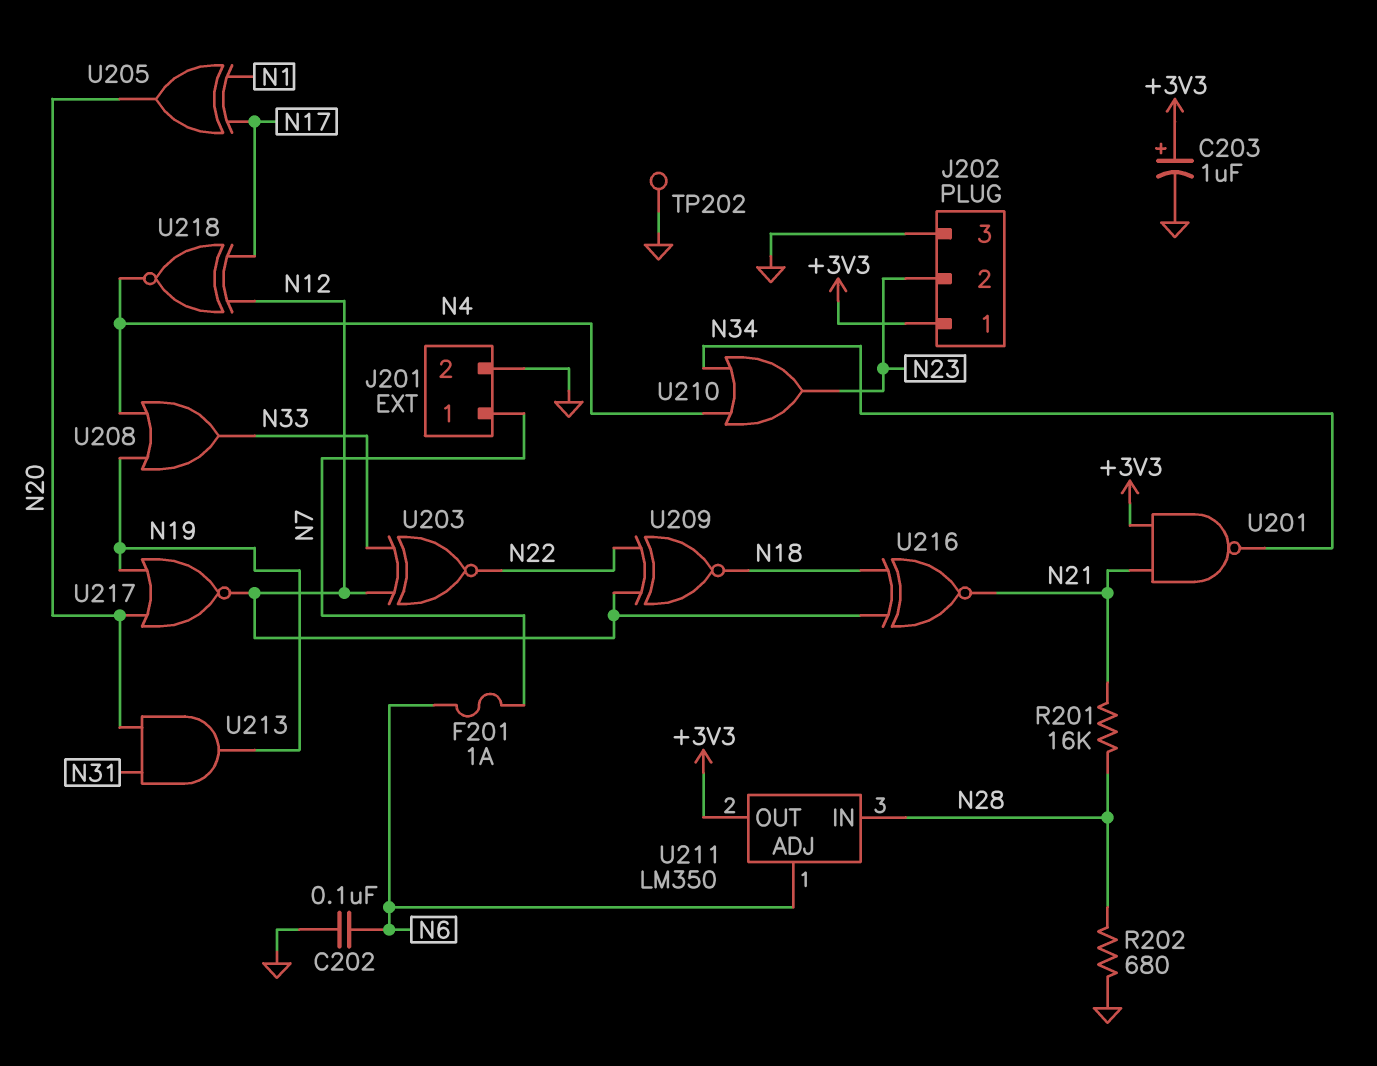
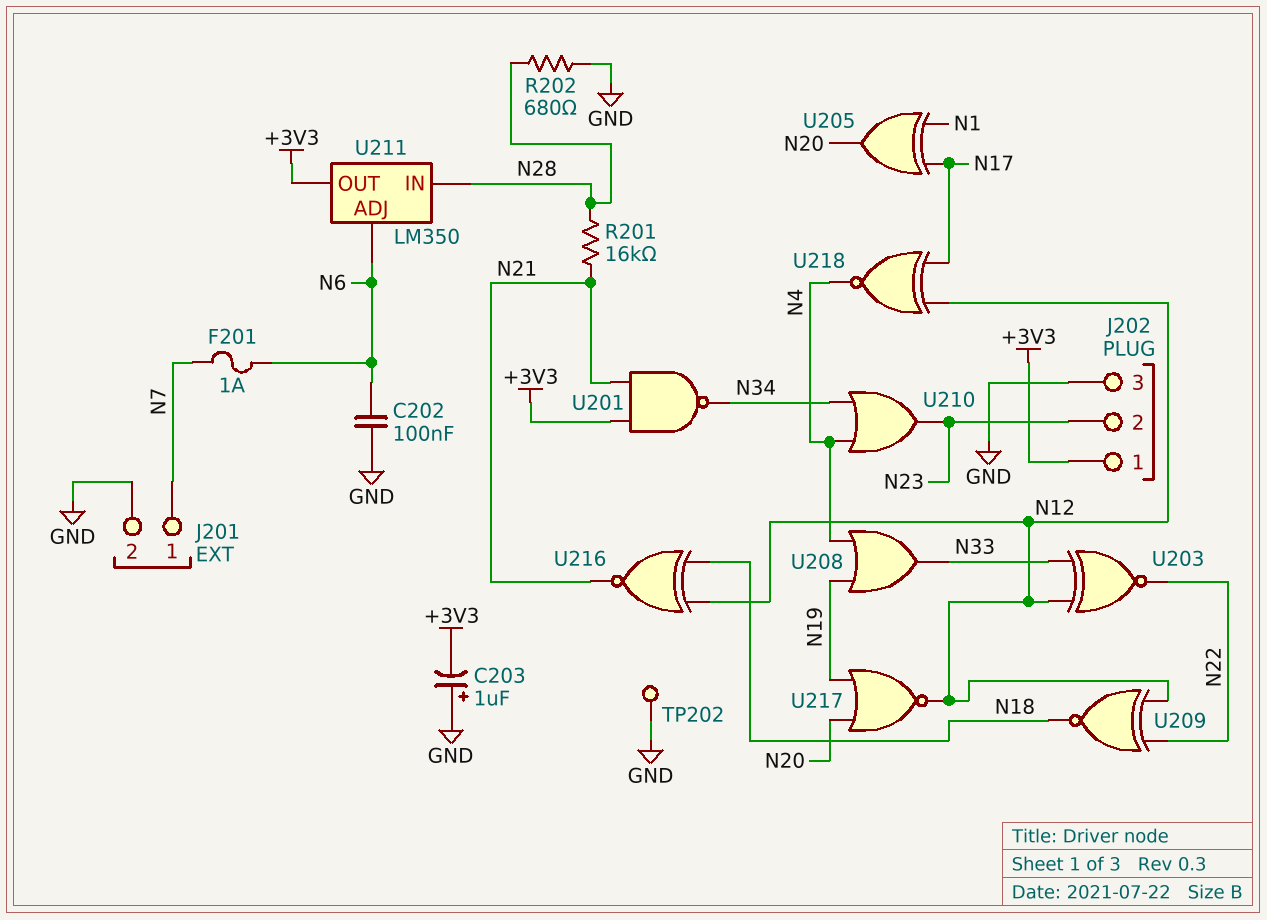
C203: 1uF (plus +3V3, minus GND) -> 1uF (plus GND, minus +3V3)
U213: AND (in N20, in N31, out N19) -> none

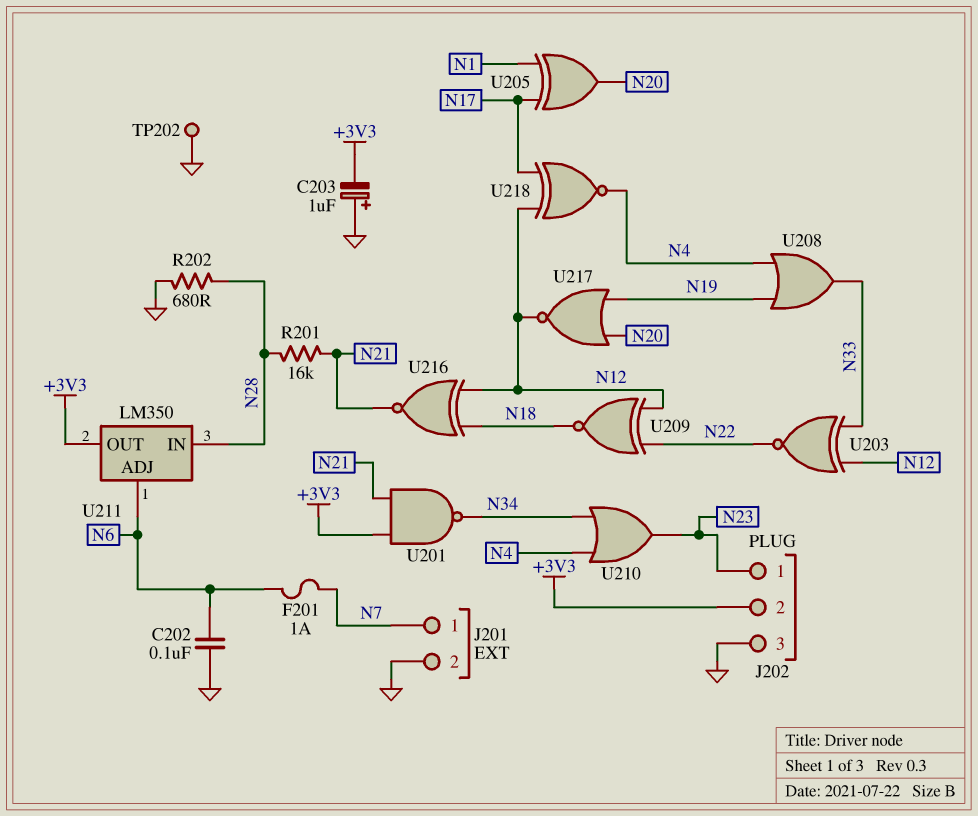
J202 pin 1: +3V3 -> N23
J202 pin 2: N23 -> +3V3

